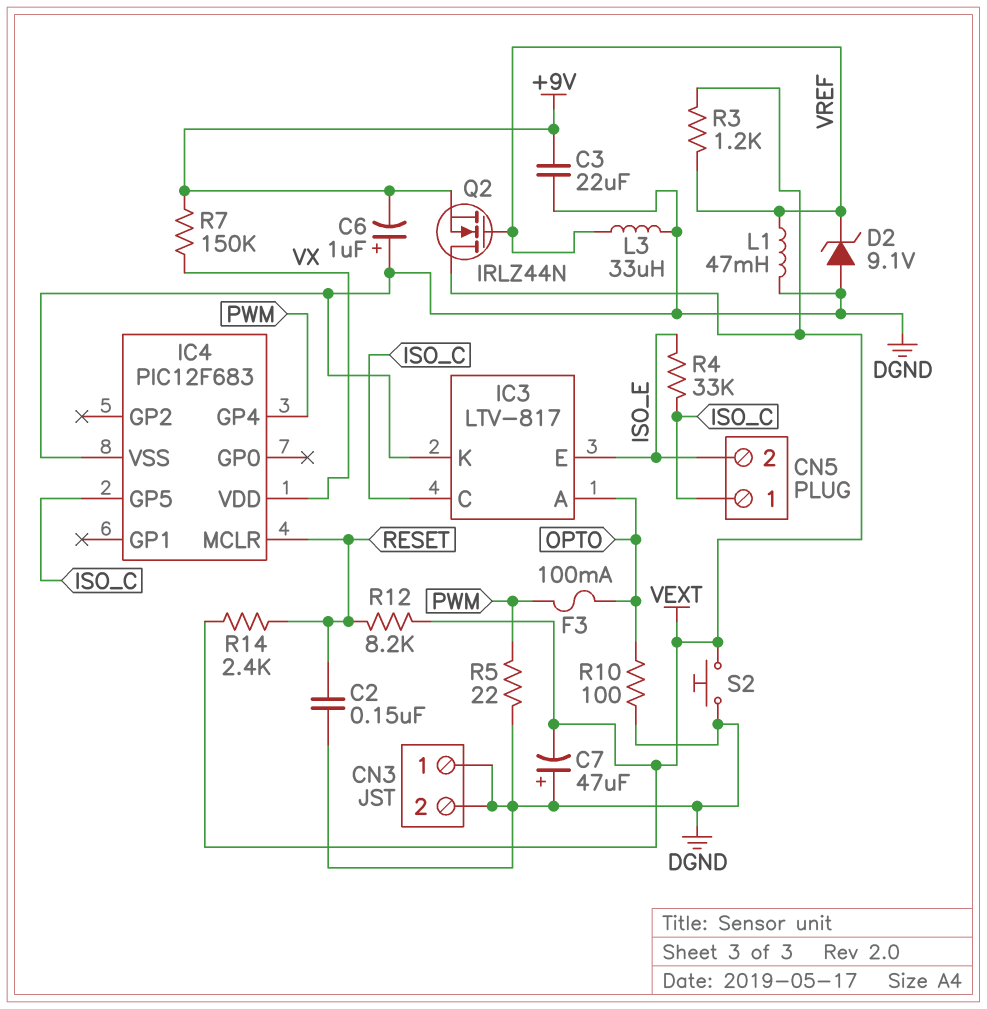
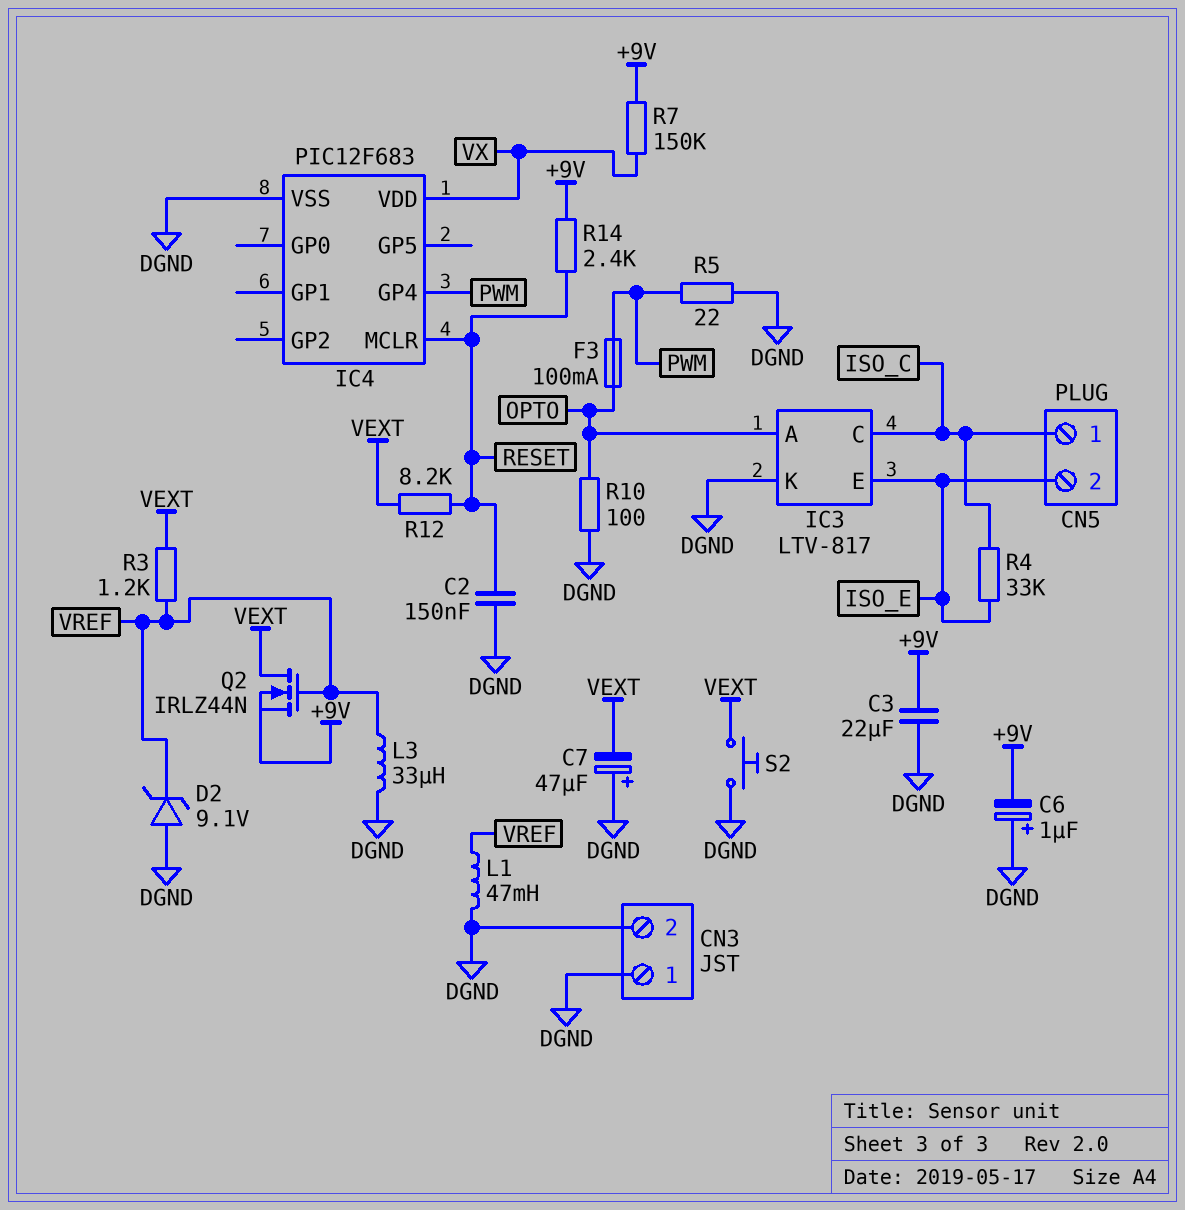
IC4 pin GP5: ISO_C -> none
R14: 2.4k (RESET, VEXT) -> 2.4k (+9V, RESET)

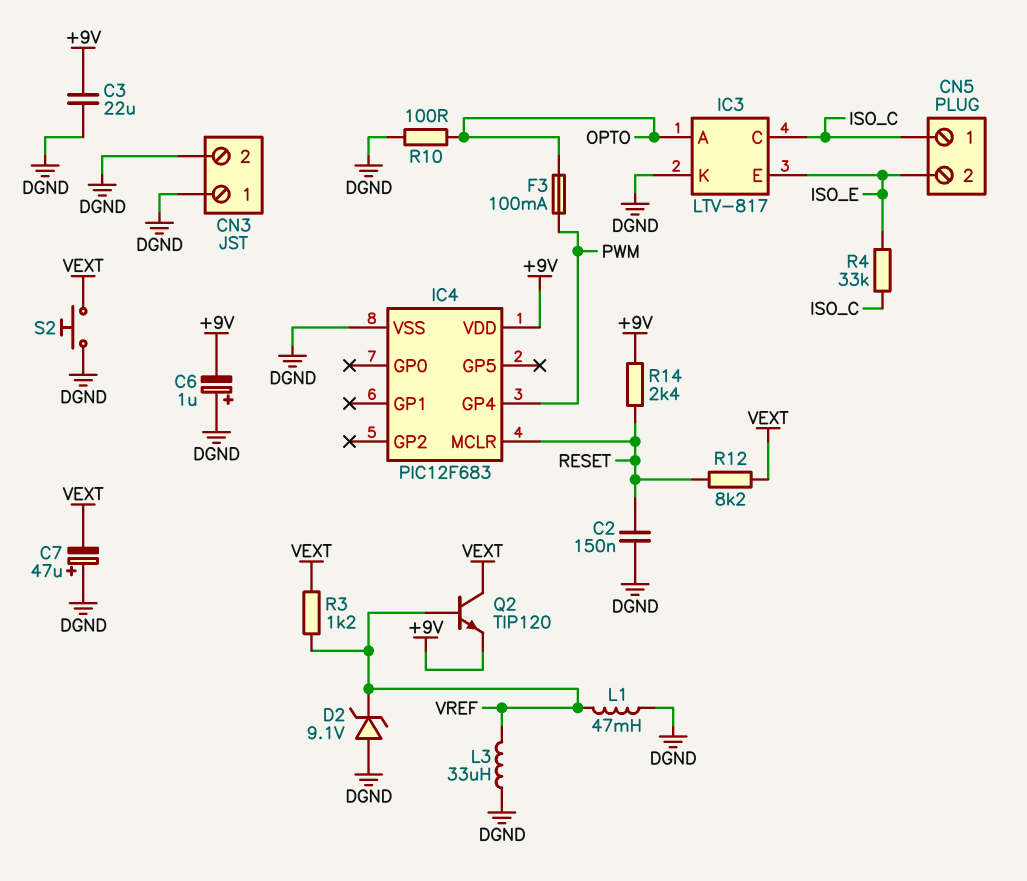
IC4 pin VDD: VX -> +9V
Q2: NMOS IRLZ44N (G VREF, D VEXT, S +9V) -> NPN TIP120 (B VREF, C VEXT, E +9V)
R5: 22 (DGND, PWM) -> none
R7: 150k (+9V, VX) -> none

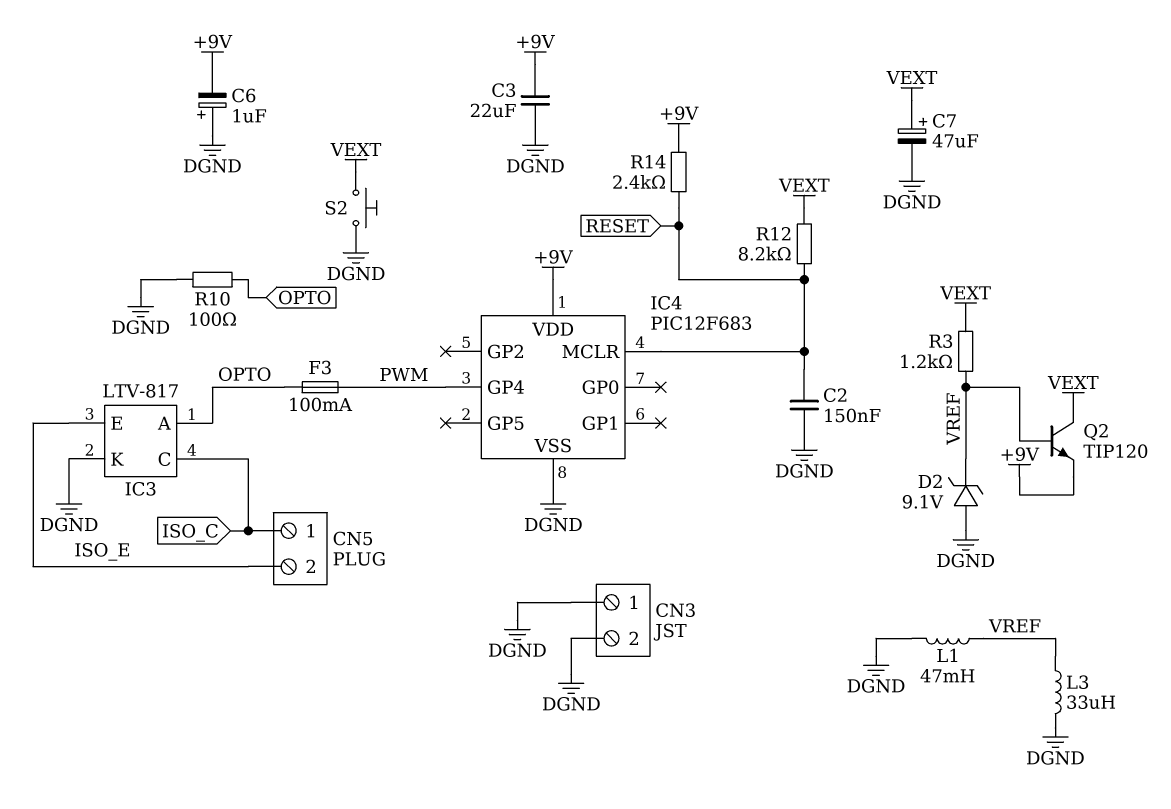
C7: 47uF (plus DGND, minus VEXT) -> 47uF (plus VEXT, minus DGND)
R4: 33k (ISO_C, ISO_E) -> none

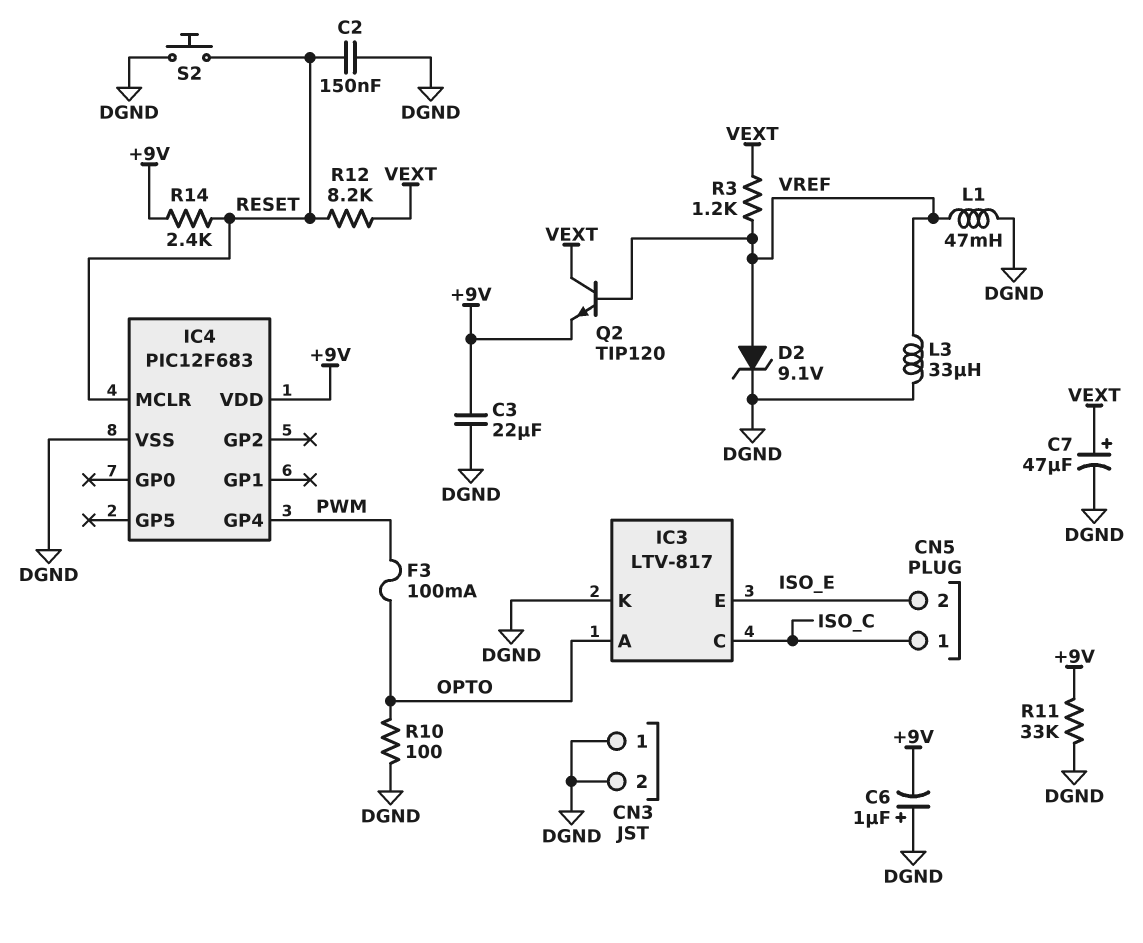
D2: zener 9.1V (A DGND, K VREF) -> zener 9.1V (A VREF, K DGND)
R11: none -> 33k (+9V, DGND)
S2: button (DGND, VEXT) -> button (DGND, RESET)

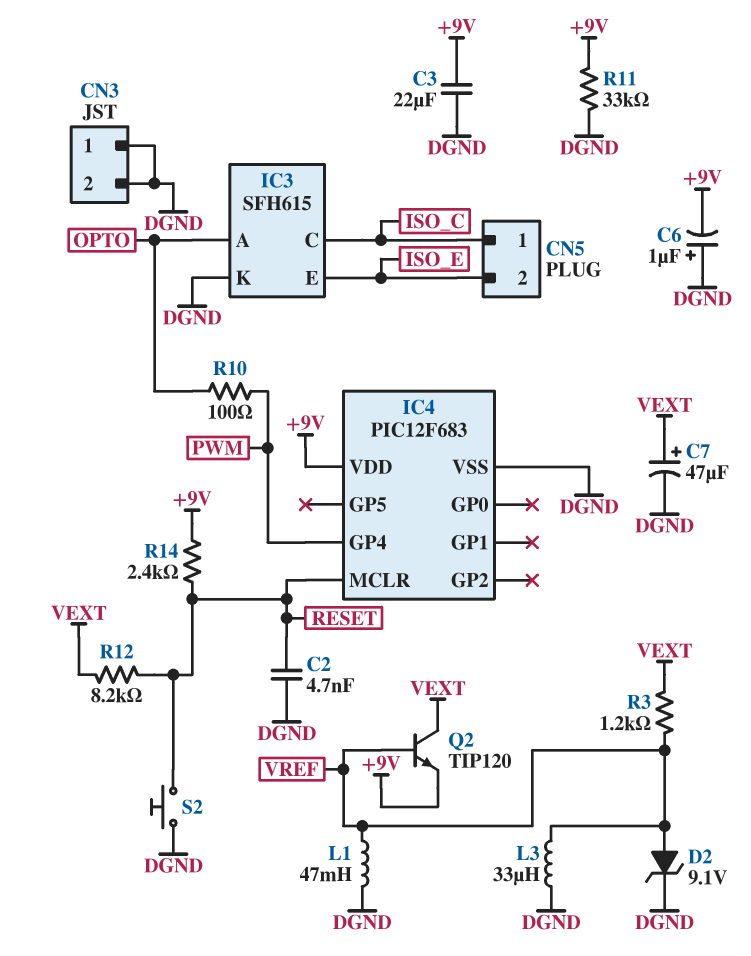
C2: 150nF (DGND, RESET) -> 4.7nF (DGND, RESET)
F3: 100mA (OPTO, PWM) -> none
IC3: LTV-817 -> SFH615
R10: 100 (DGND, OPTO) -> 100 (OPTO, PWM)

